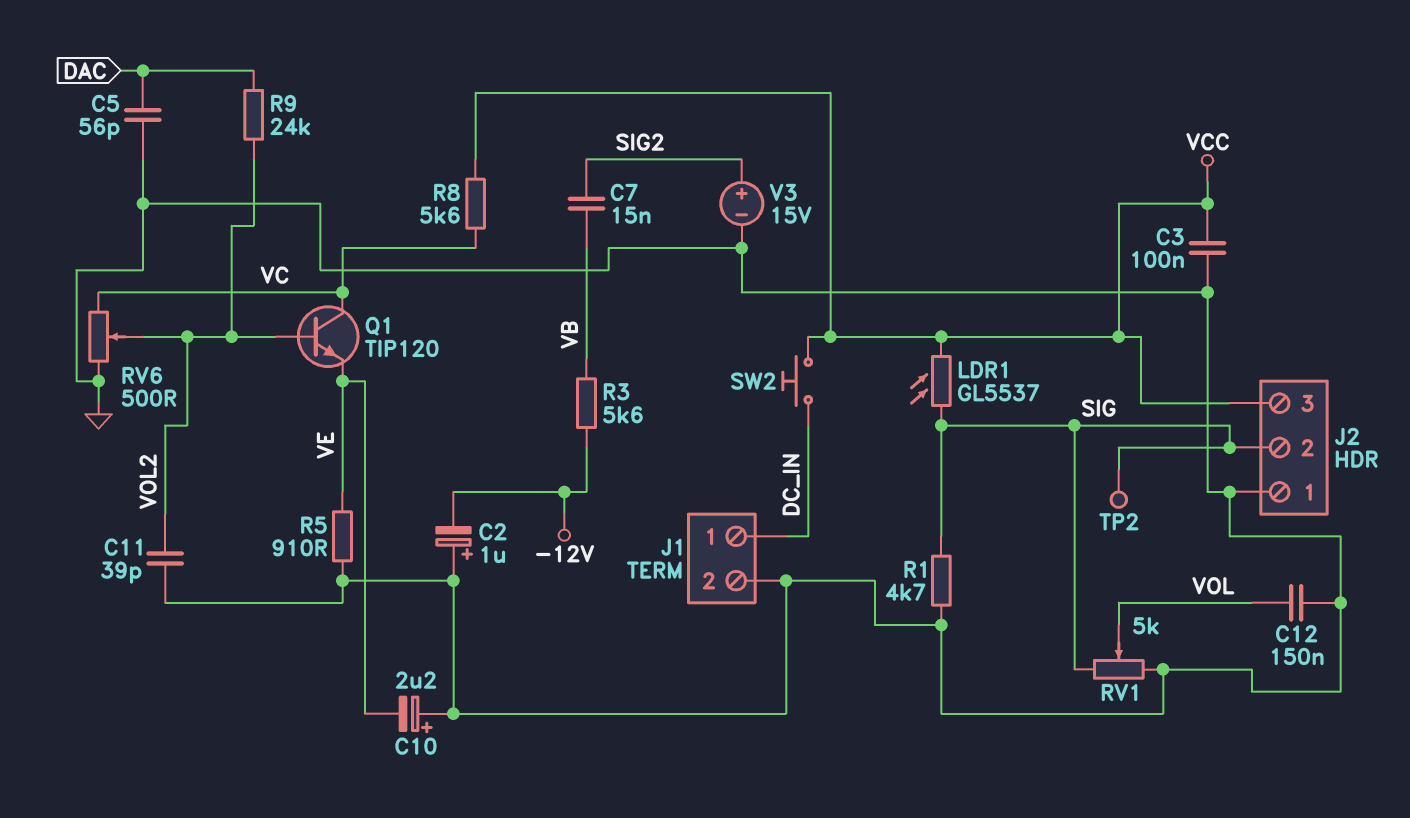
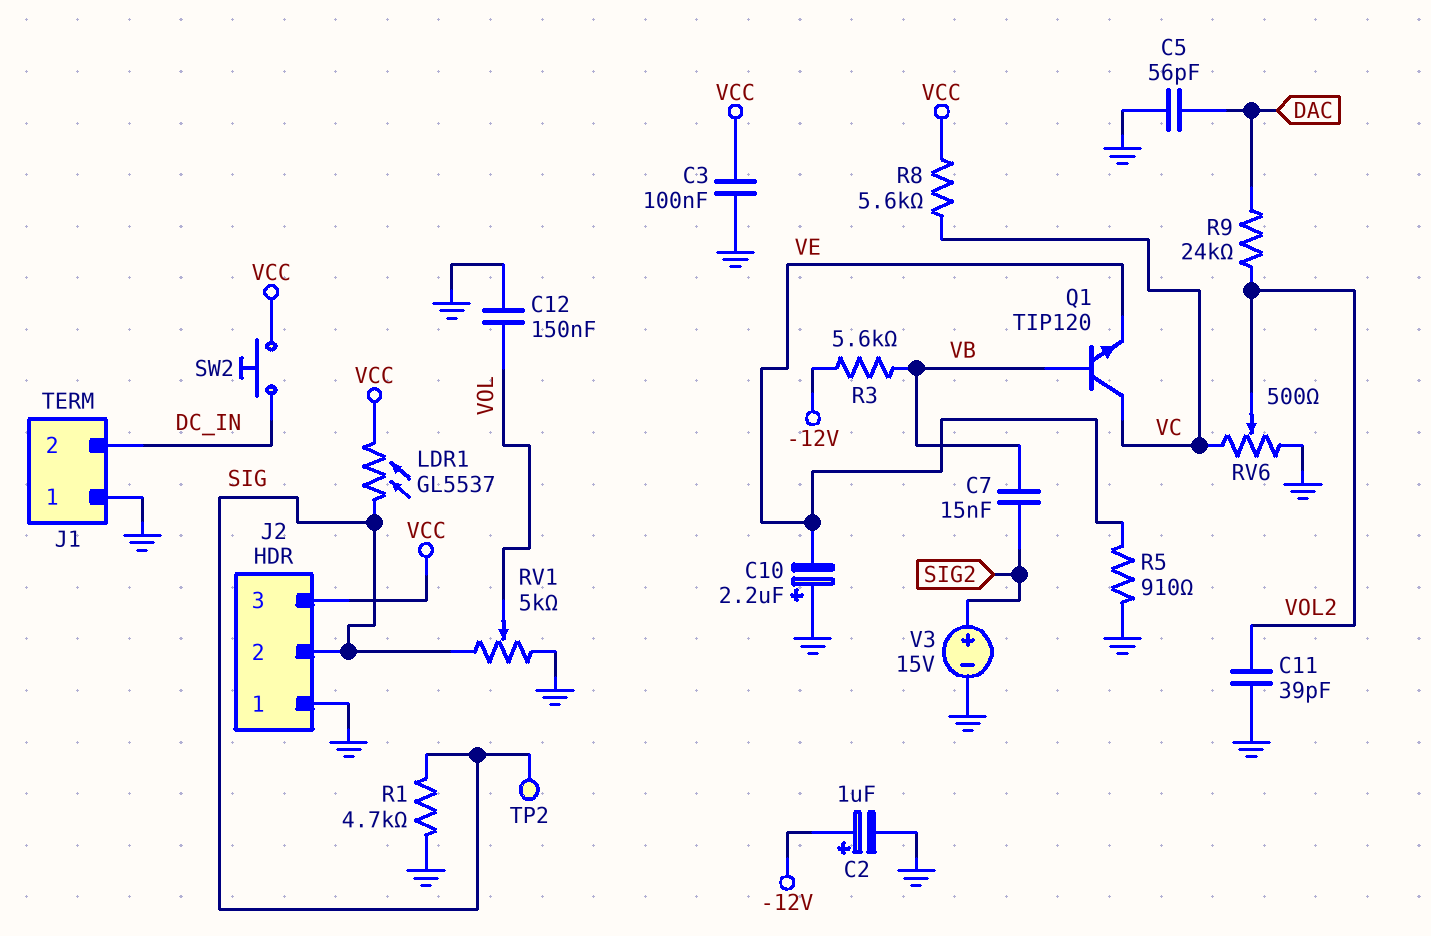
C2: 1uF (plus GND, minus -12V) -> 1uF (plus -12V, minus GND)
J1 pin 1: DC_IN -> GND
J1 pin 2: GND -> DC_IN
Q1: NPN TIP120 (B VOL2, C VC, E VE) -> NPN TIP120 (B VB, C VC, E VE)

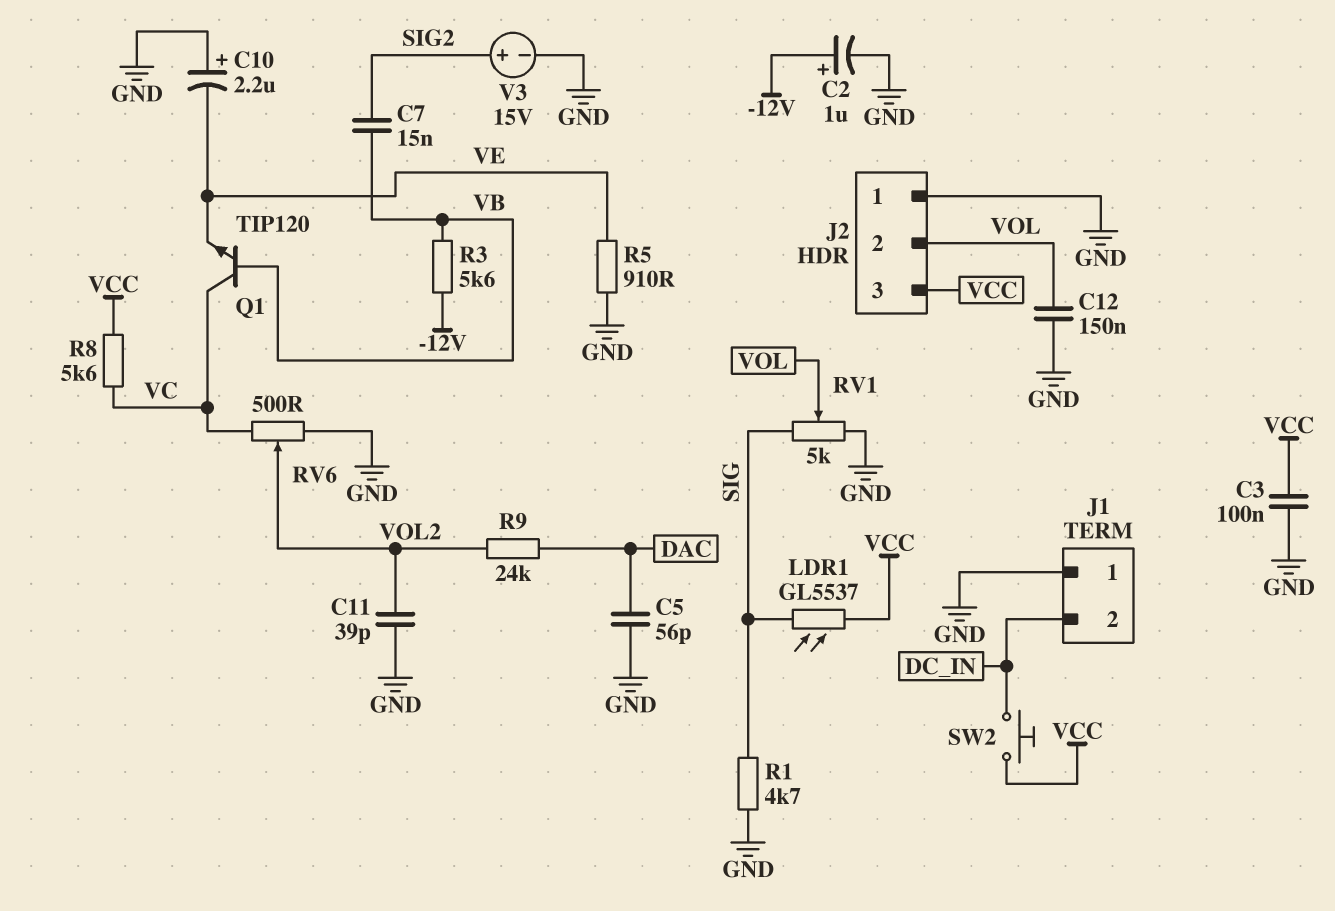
J2 pin 2: SIG -> VOL
TP2: test point (SIG) -> none

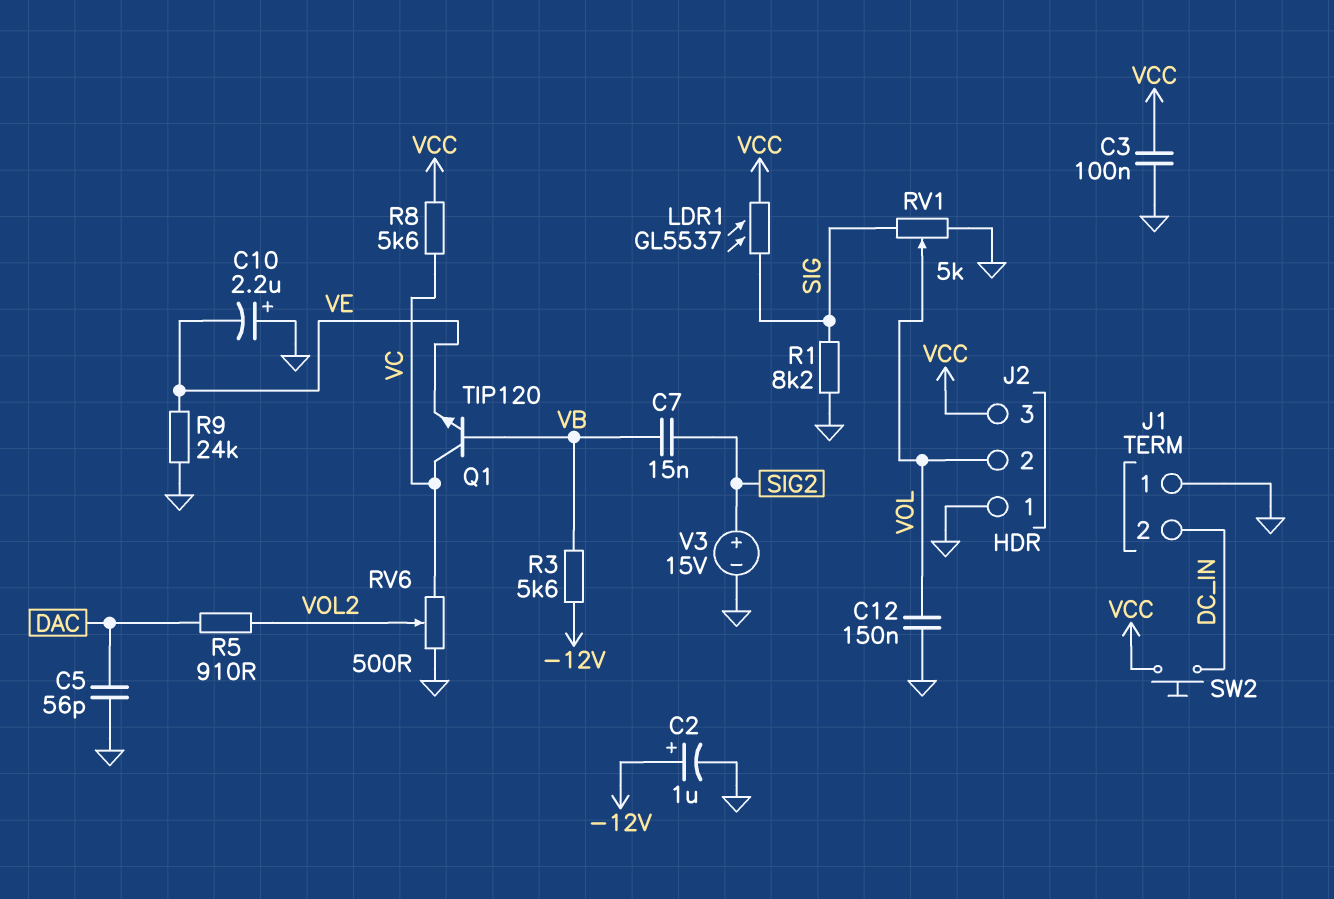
C11: 39pF (GND, VOL2) -> none
R1: 4.7k (GND, SIG) -> 8.2k (GND, SIG)
R5: 910 (GND, VE) -> 910 (DAC, VOL2)
R9: 24k (DAC, VOL2) -> 24k (GND, VE)

